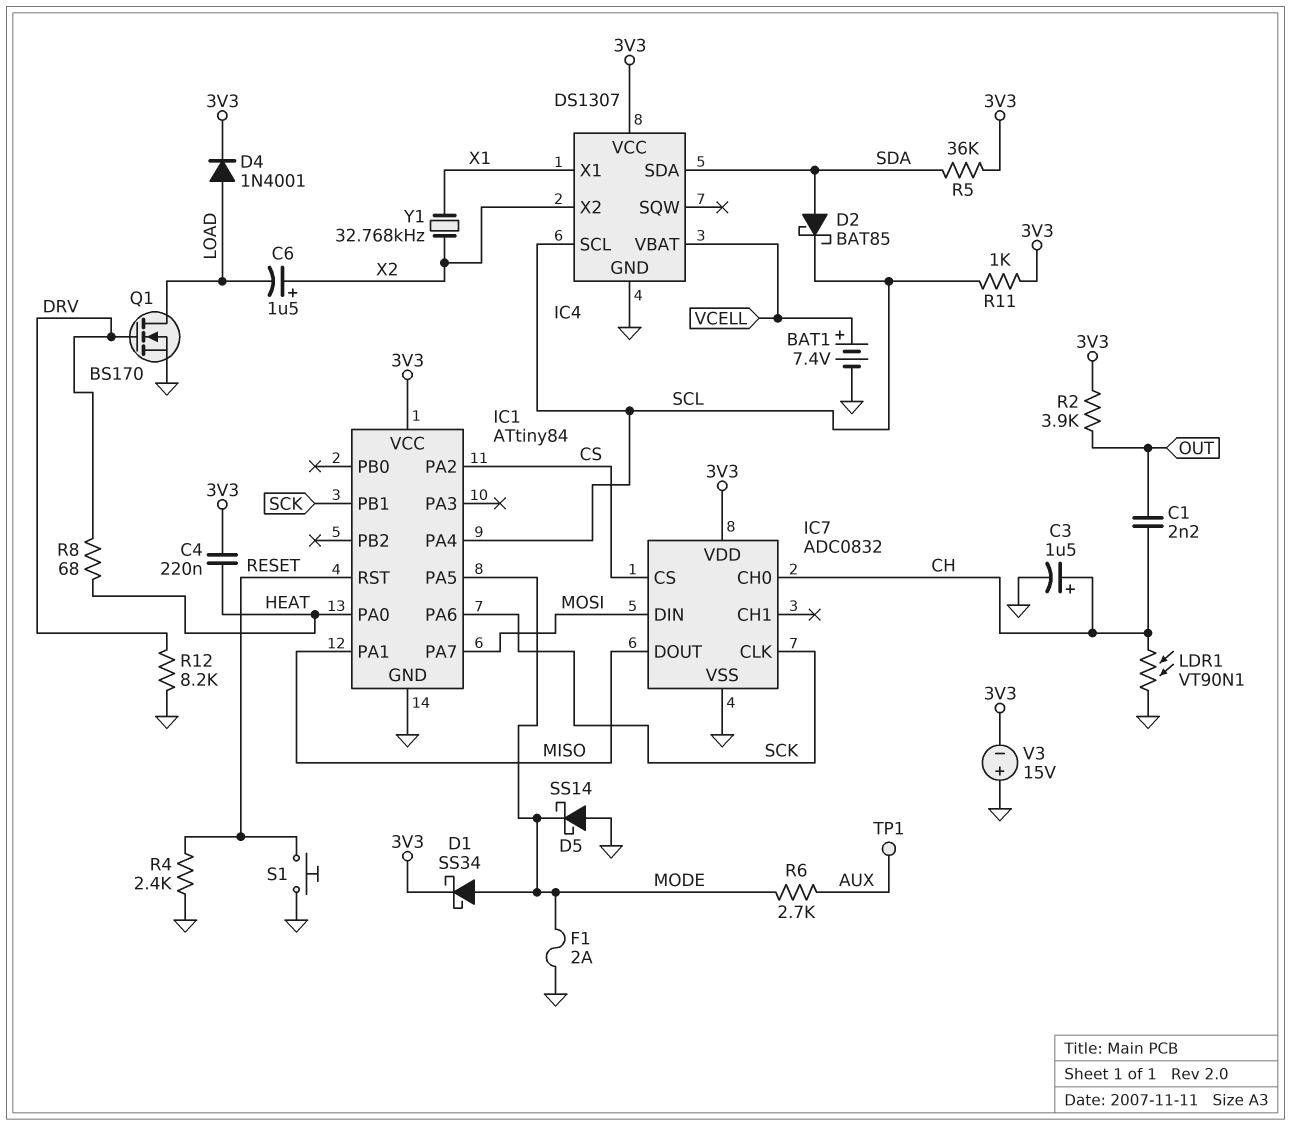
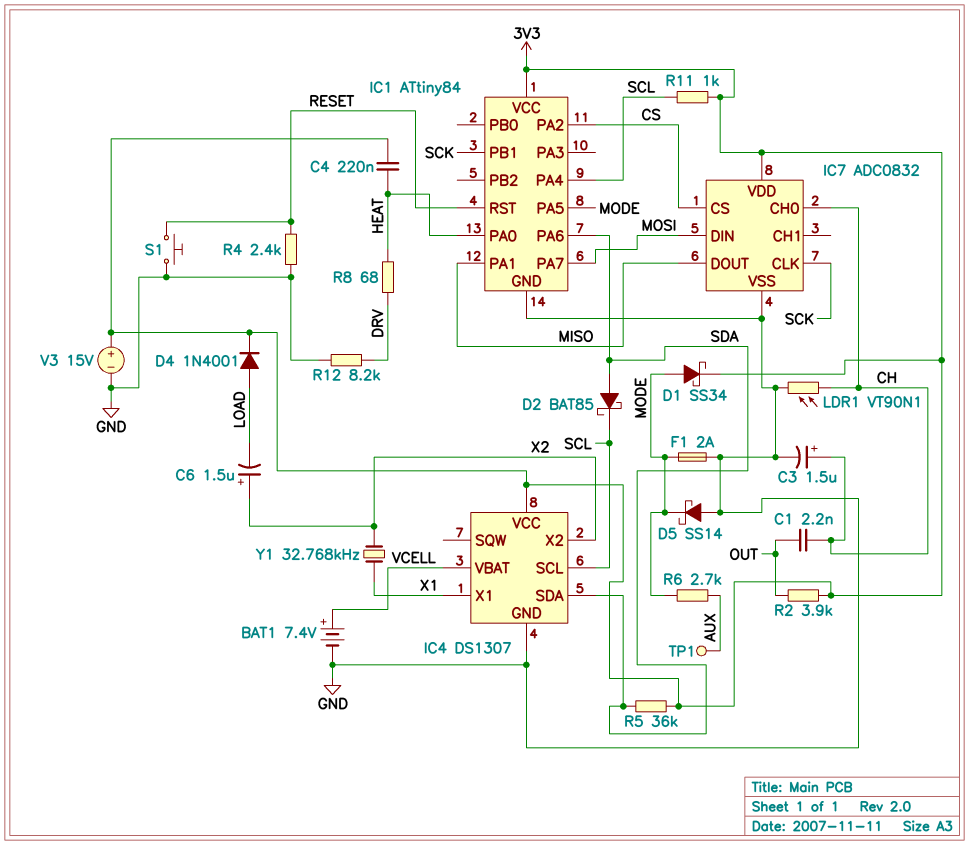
IC1 pin PA6: SCK -> SDA
Q1: NMOS BS170 (G DRV, D LOAD, S GND) -> none
V3: 15V (plus GND, minus 3V3) -> 15V (plus 3V3, minus GND)

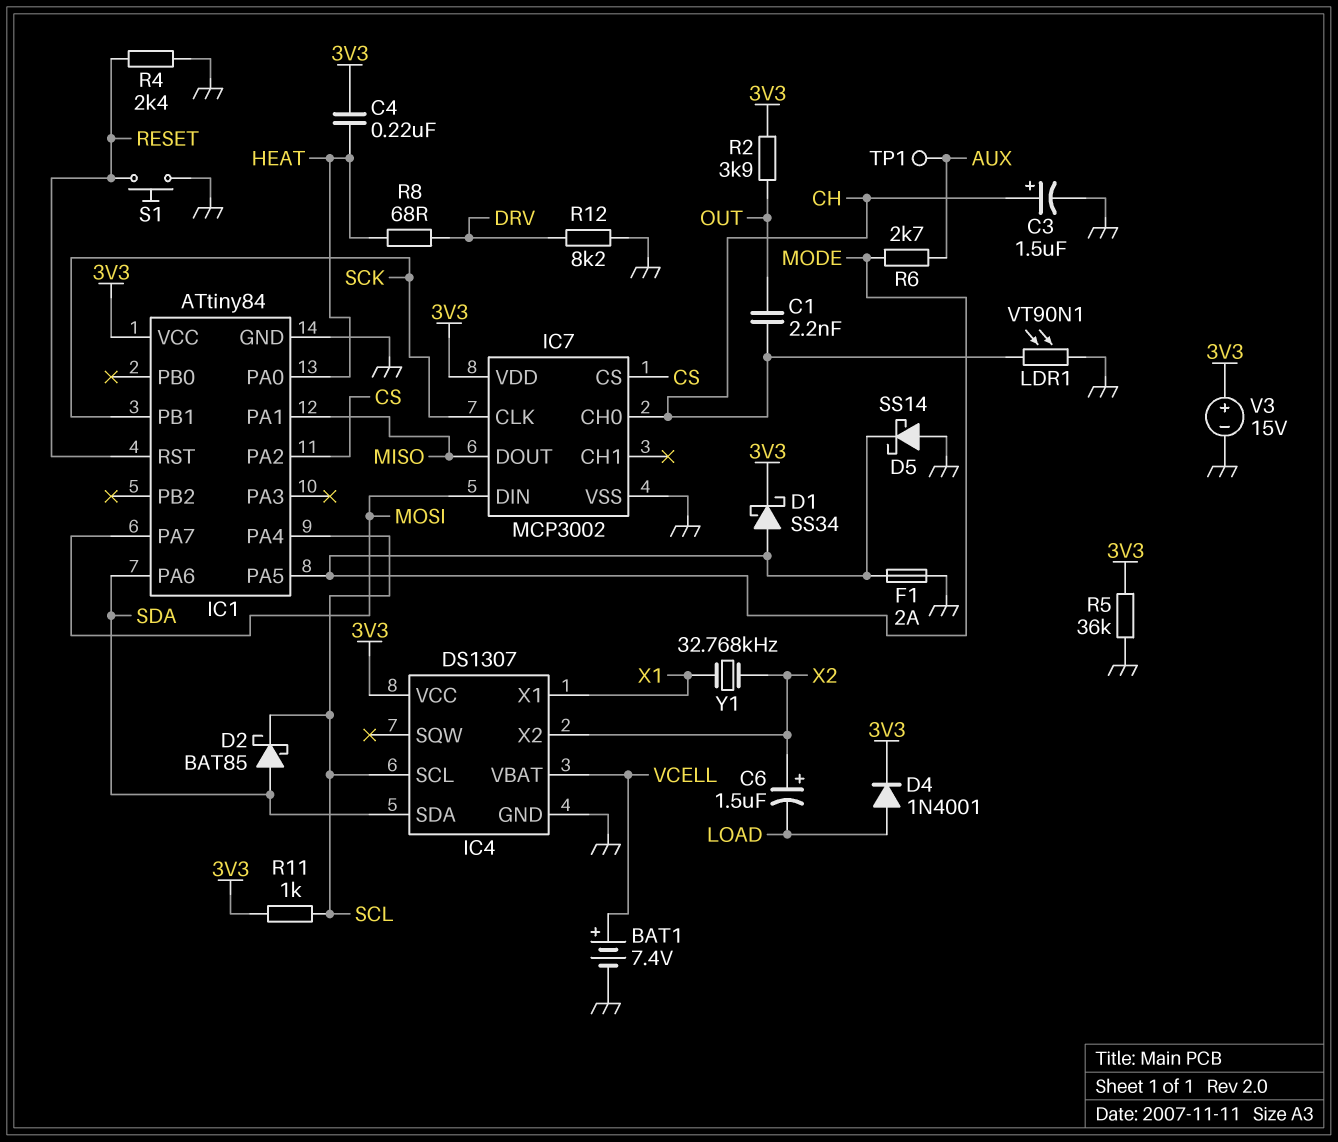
IC7: ADC0832 -> MCP3002
R5: 36k (3V3, SDA) -> 36k (3V3, GND)

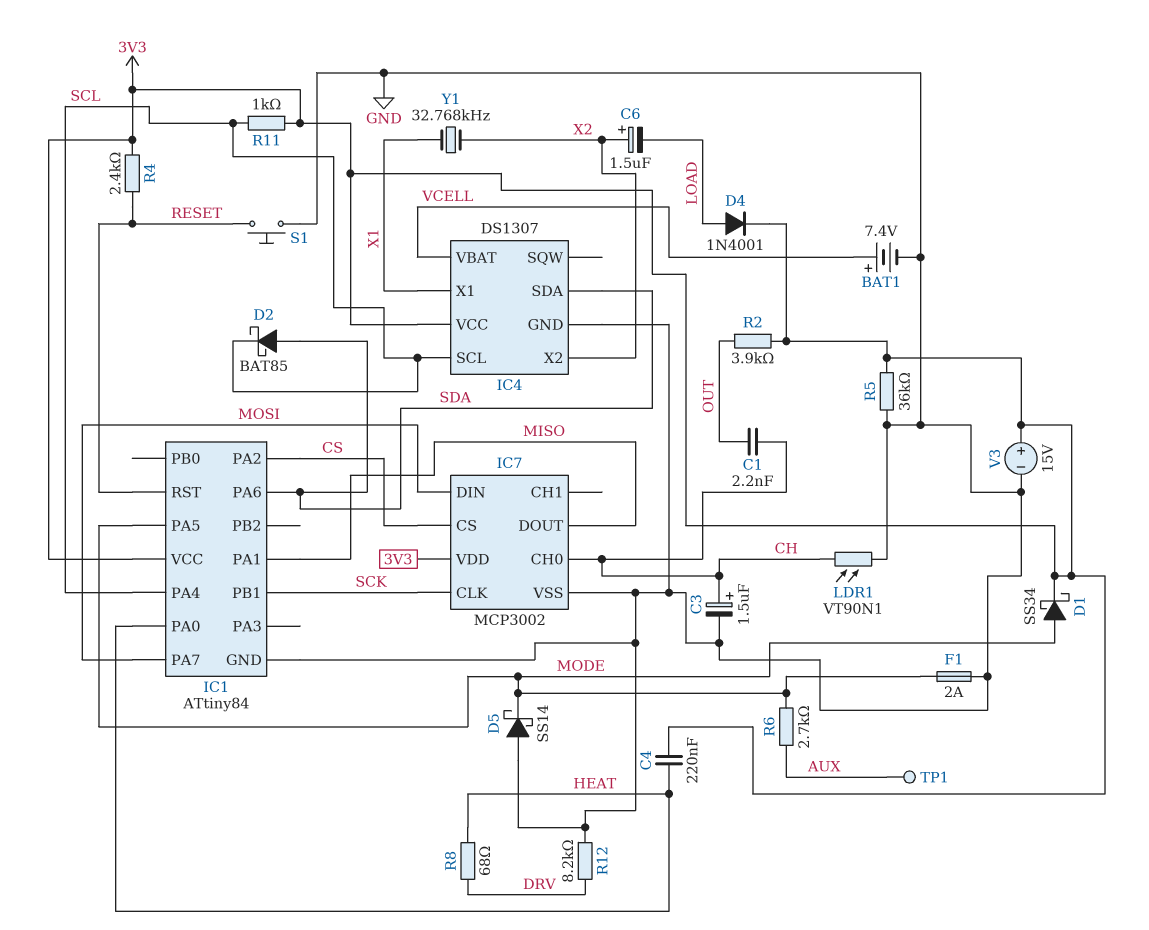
R4: 2.4k (GND, RESET) -> 2.4k (3V3, RESET)

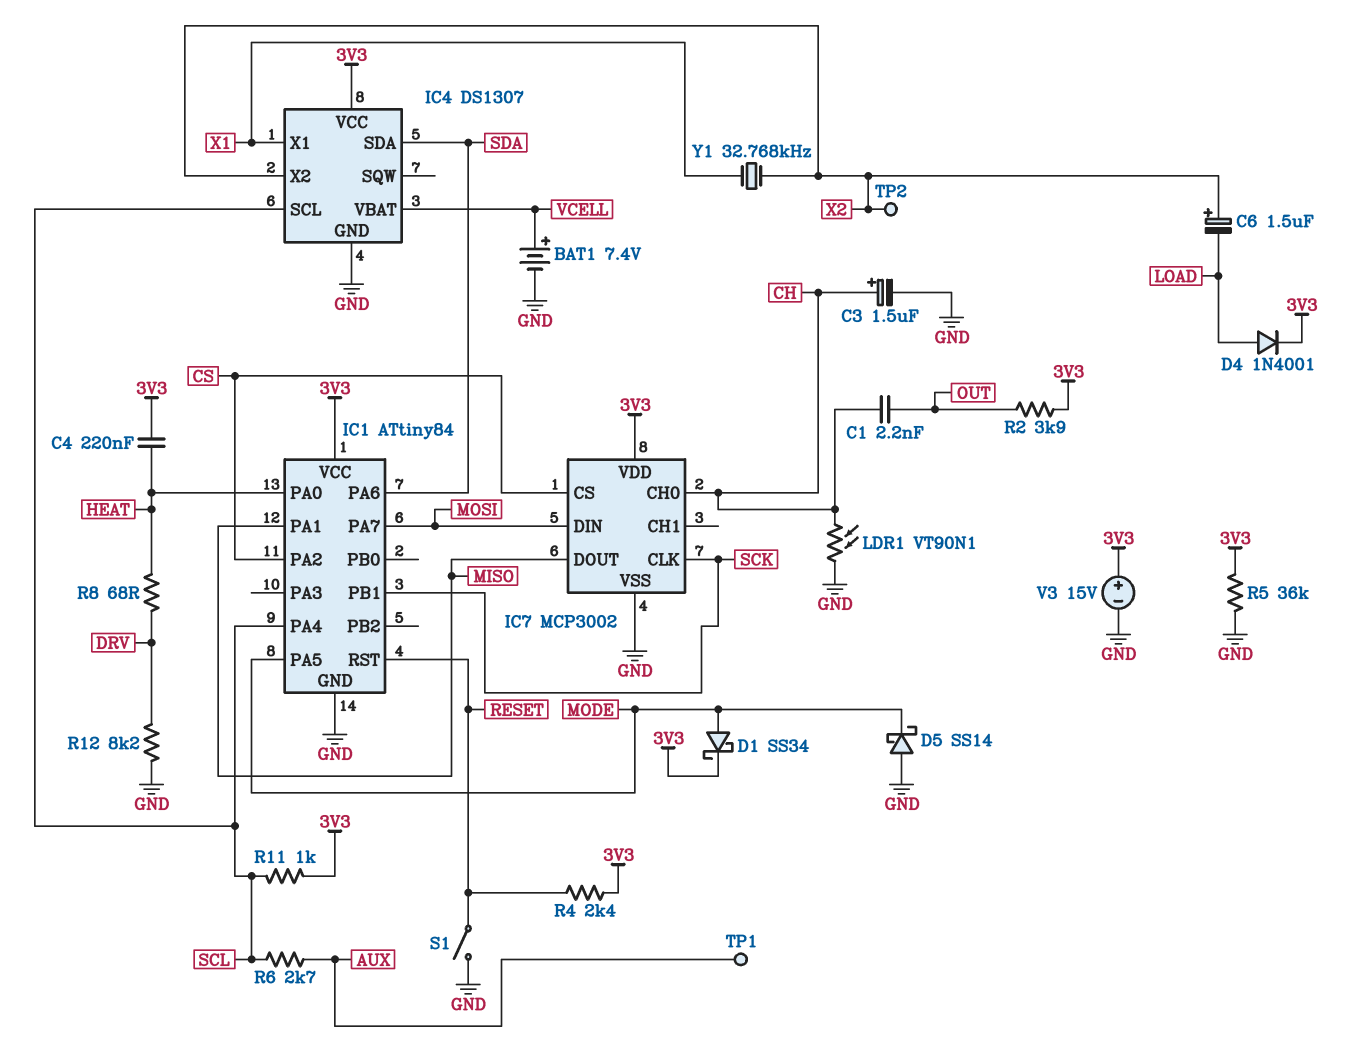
D2: schottky BAT85 (A SDA, K SCL) -> none
F1: 2A (GND, MODE) -> none
R6: 2.7k (AUX, MODE) -> 2.7k (AUX, SCL)
S1: button (GND, RESET) -> switch (GND, RESET)
TP2: none -> test point (X2)

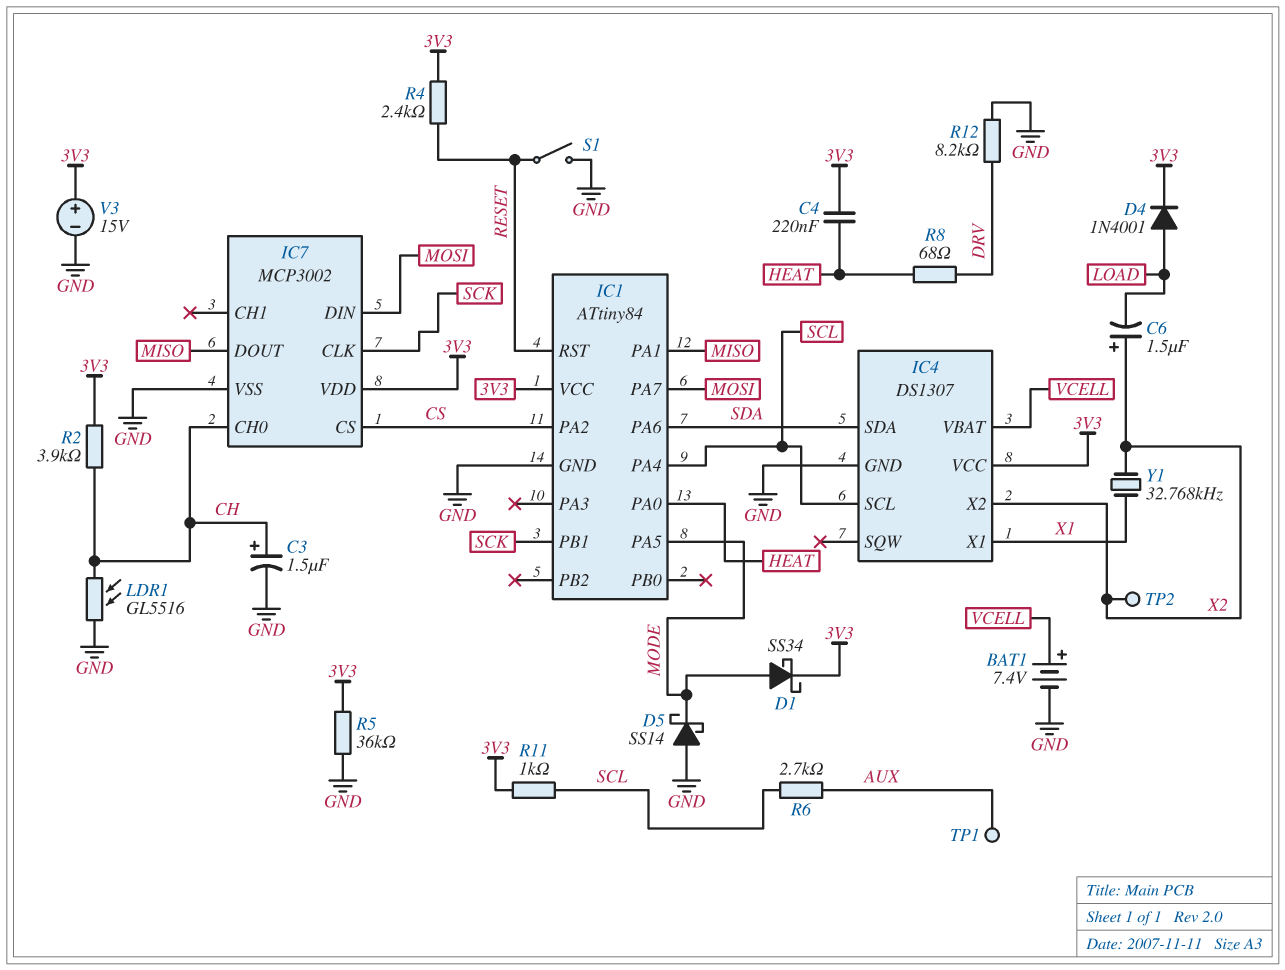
C1: 2.2nF (CH, OUT) -> none
LDR1: VT90N1 (CH, GND) -> GL5516 (CH, GND)
R2: 3.9k (3V3, OUT) -> 3.9k (3V3, CH)

